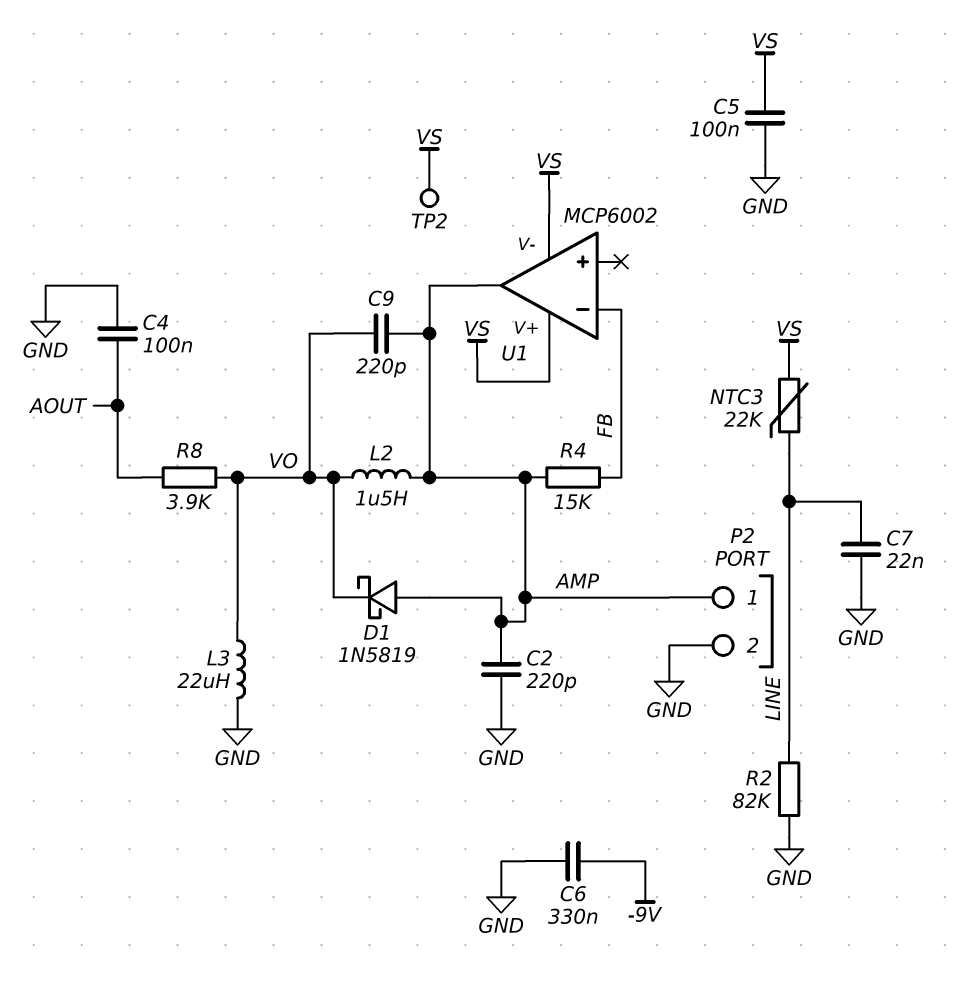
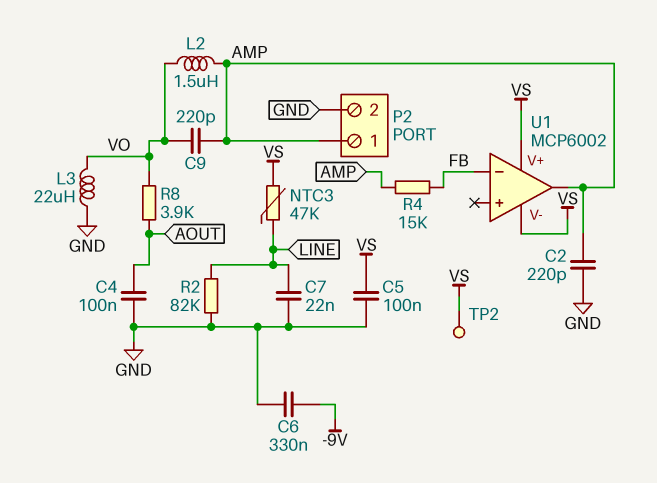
D1: schottky 1N5819 (A AMP, K VO) -> none
NTC3: 22k (LINE, VS) -> 47k (LINE, VS)

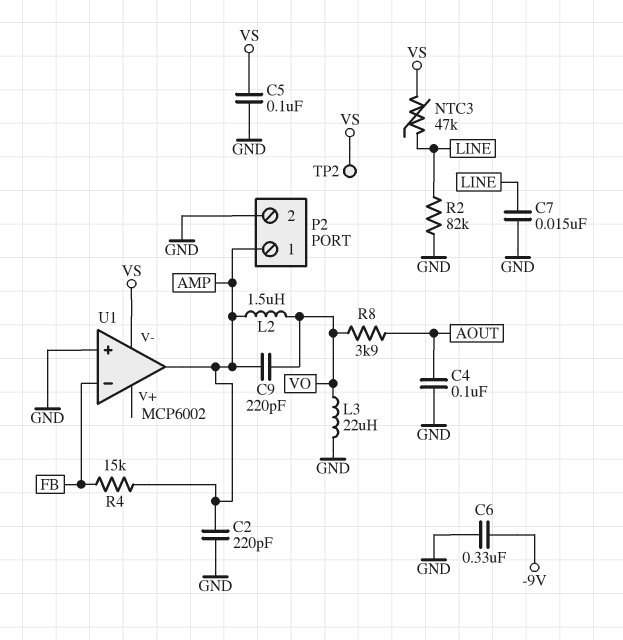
C7: 22nF (GND, LINE) -> 15nF (GND, LINE)
U1 pin V+: VS -> none
U1 pin in+: none -> GND

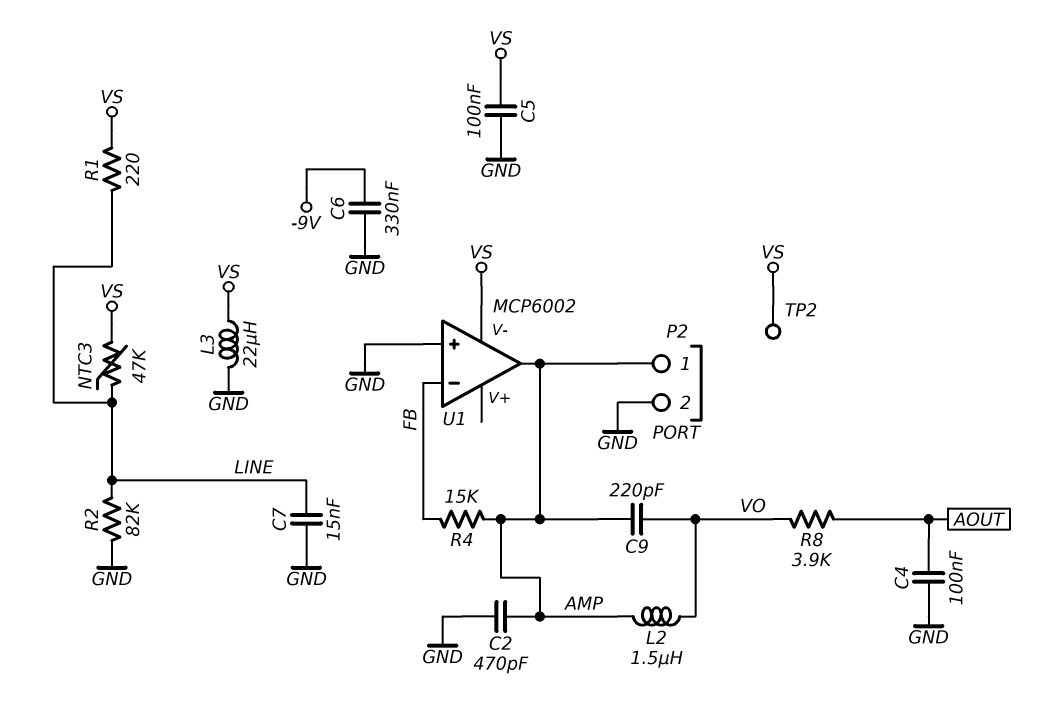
C2: 220pF (AMP, GND) -> 470pF (AMP, GND)
L3: 22uH (GND, VO) -> 22uH (GND, VS)
R1: none -> 220 (LINE, VS)

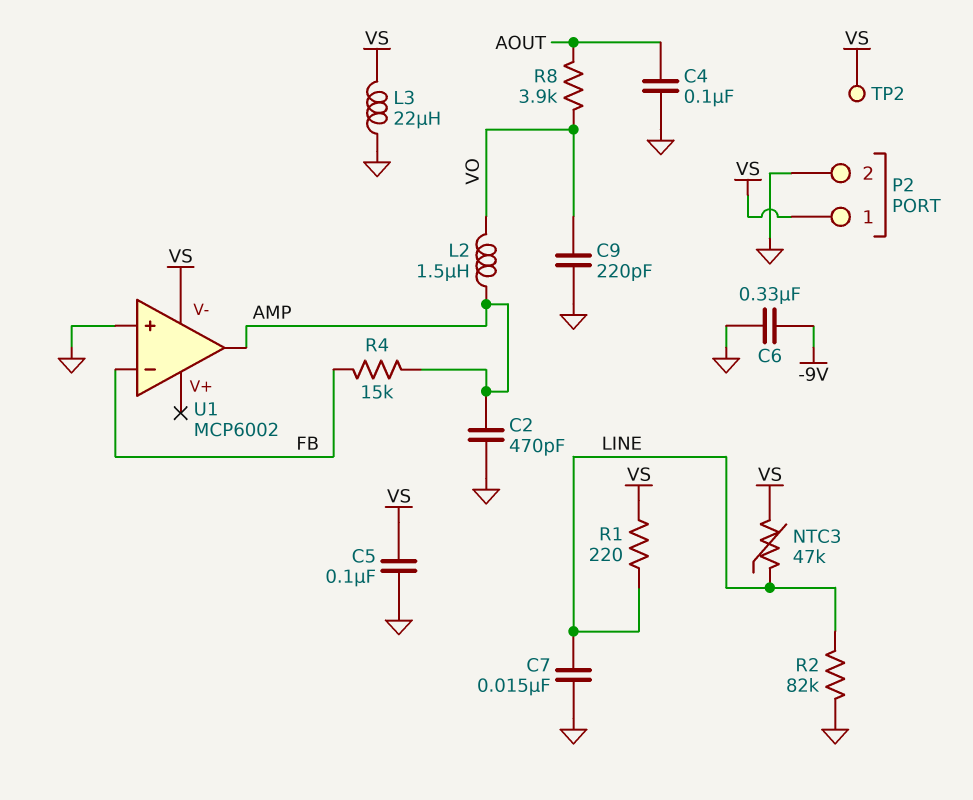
C9: 220pF (AMP, VO) -> 220pF (GND, VO)
P2 pin 1: AMP -> VS

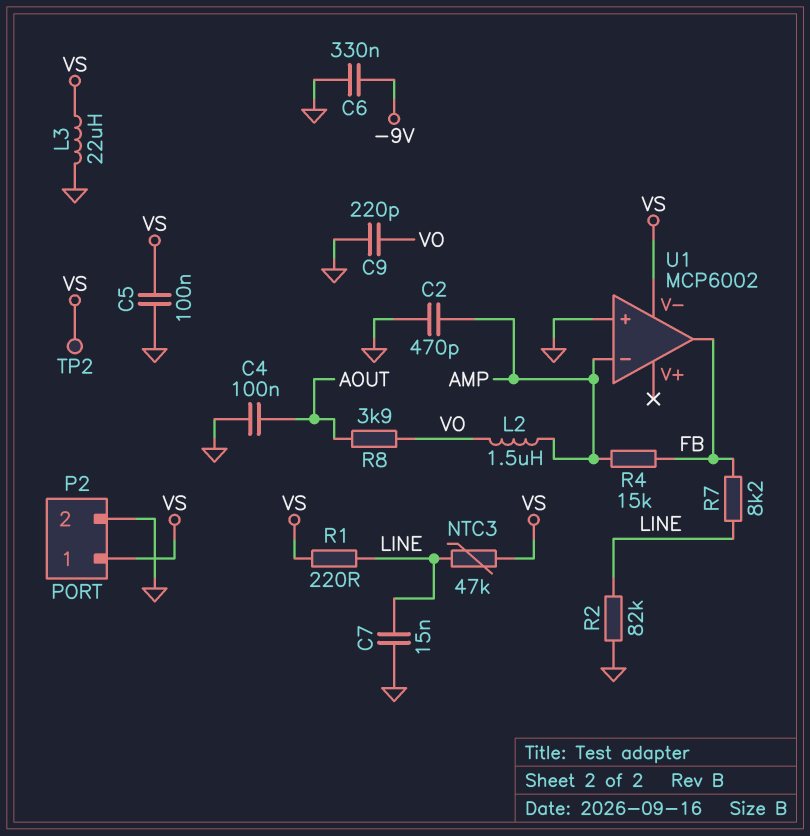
R7: none -> 8.2k (FB, LINE)
U1 pin in-: FB -> AMP
U1 pin out: AMP -> FB

